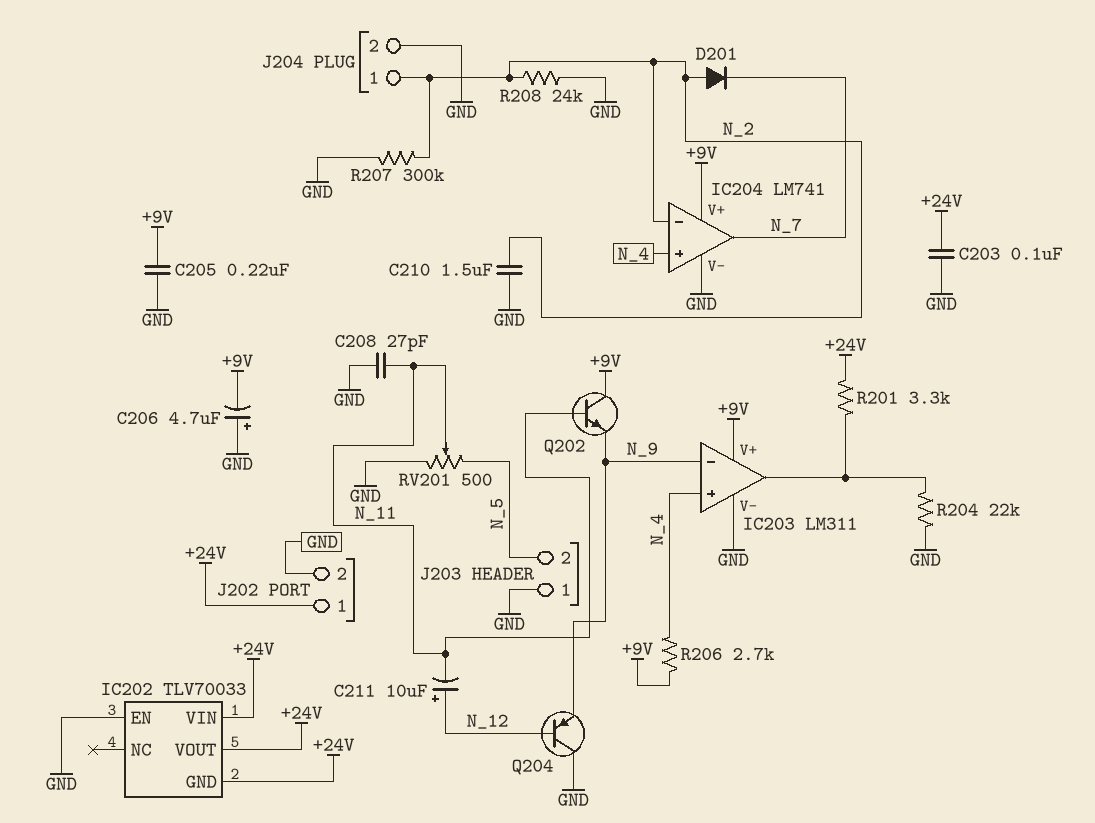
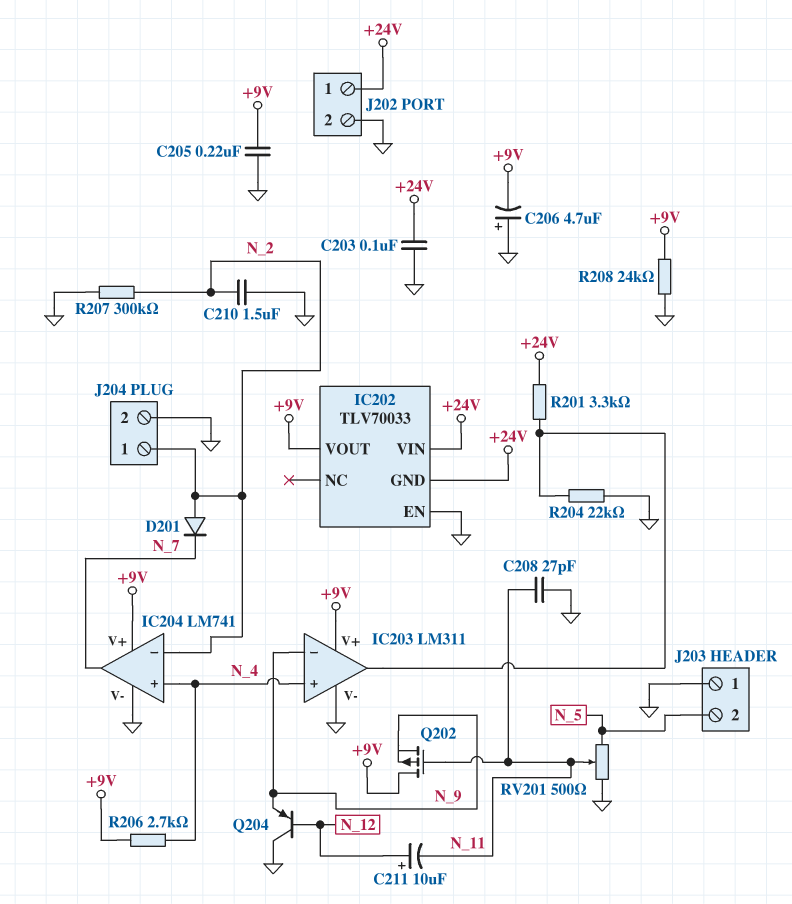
IC202 pin VOUT: +24V -> +9V
Q202: NPN (B N_11, C +9V, E N_9) -> PMOS (G N_11, D +9V, S N_9)
R208: 24k (GND, N_2) -> 24k (+9V, GND)

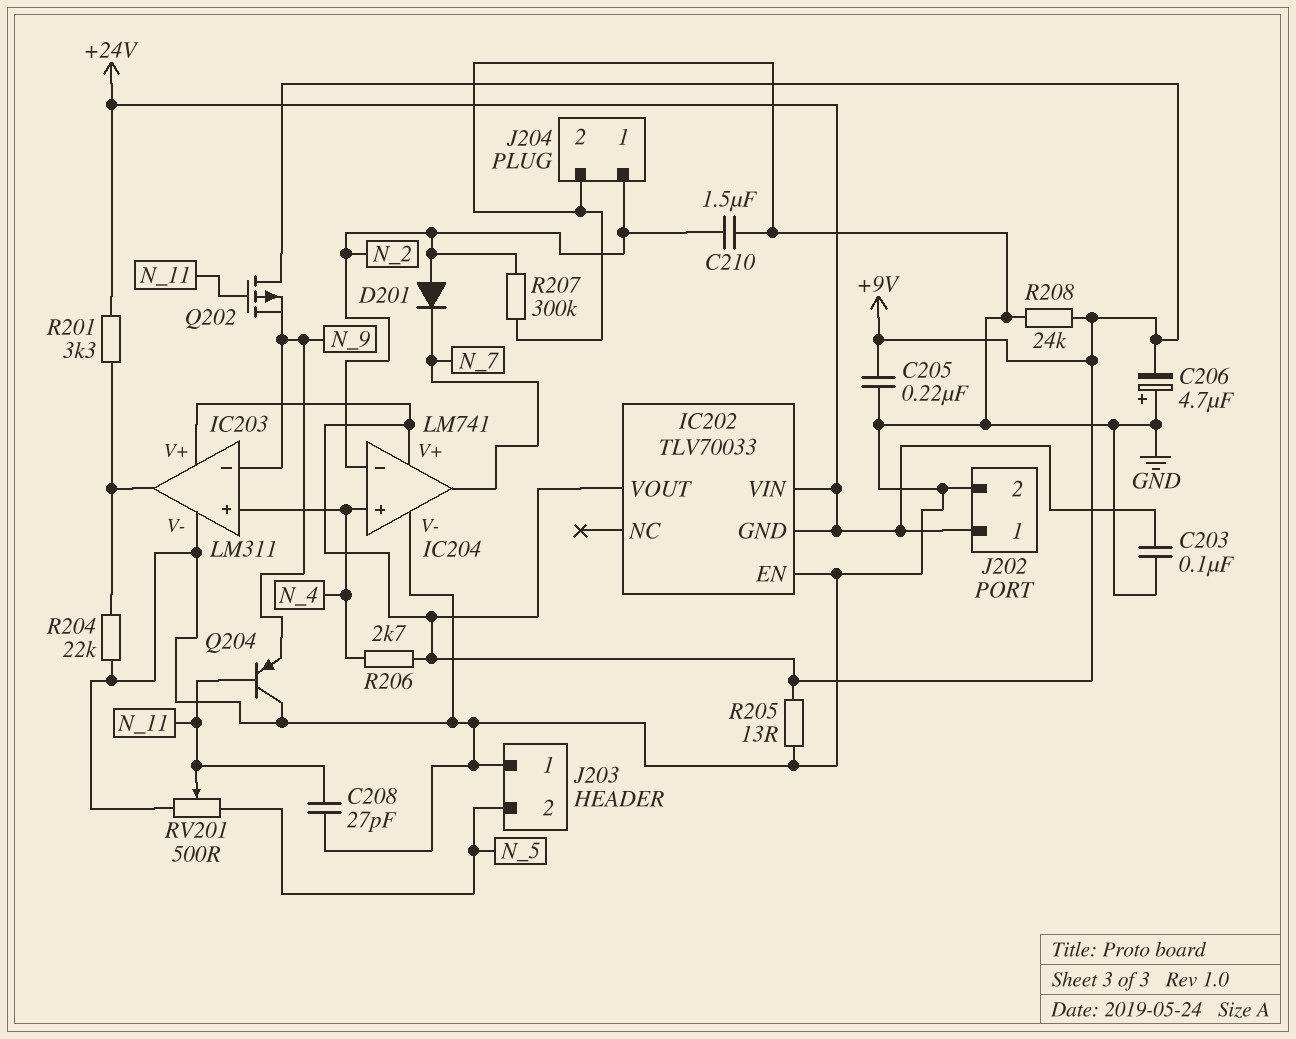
C211: 10uF (plus N_12, minus N_11) -> none
Q204: PNP (B N_12, C GND, E N_9) -> PNP (B N_11, C GND, E N_9)
R205: none -> 13 (+9V, GND)

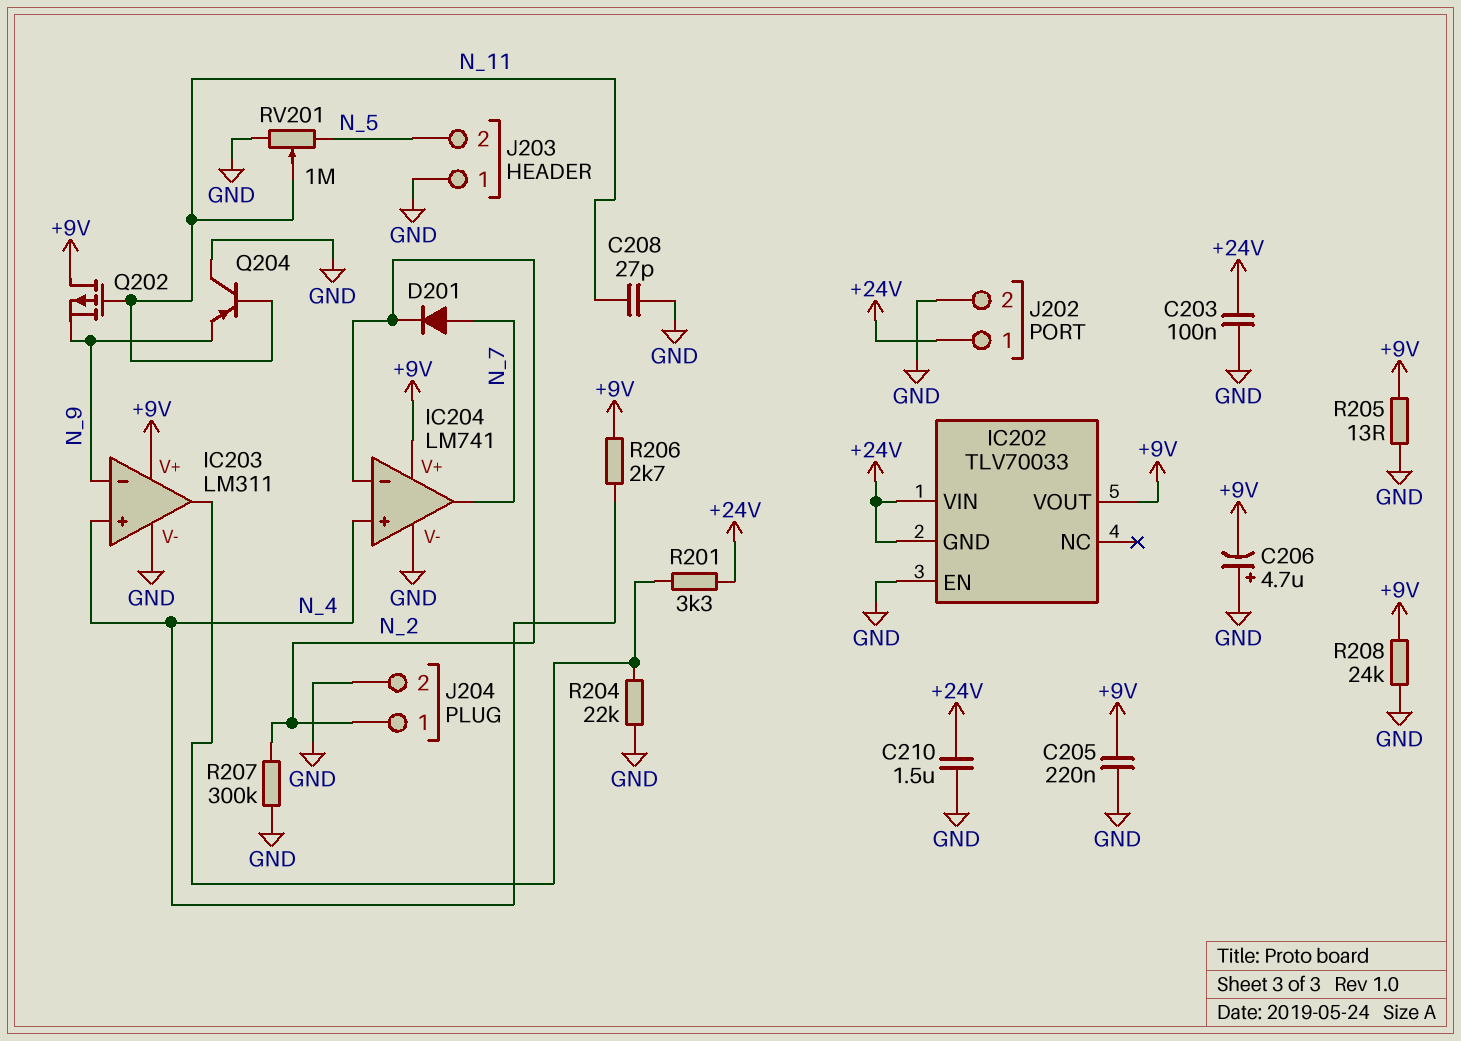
C210: 1.5uF (GND, N_2) -> 1.5uF (+24V, GND)
D201: diode (A N_2, K N_7) -> diode (A N_7, K N_2)
RV201: 500 (GND, N_5, wiper N_11) -> 1M (GND, N_5, wiper N_11)

